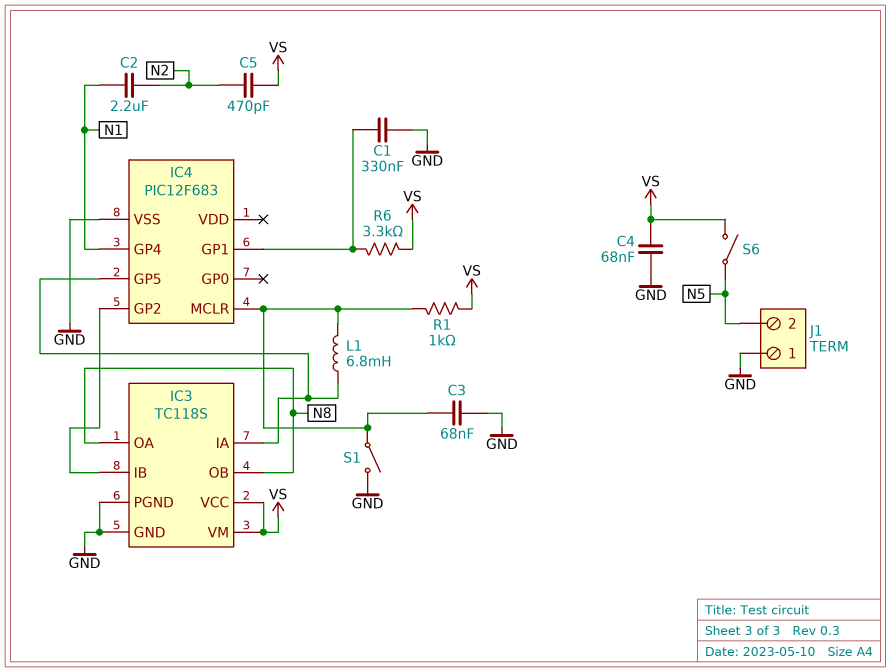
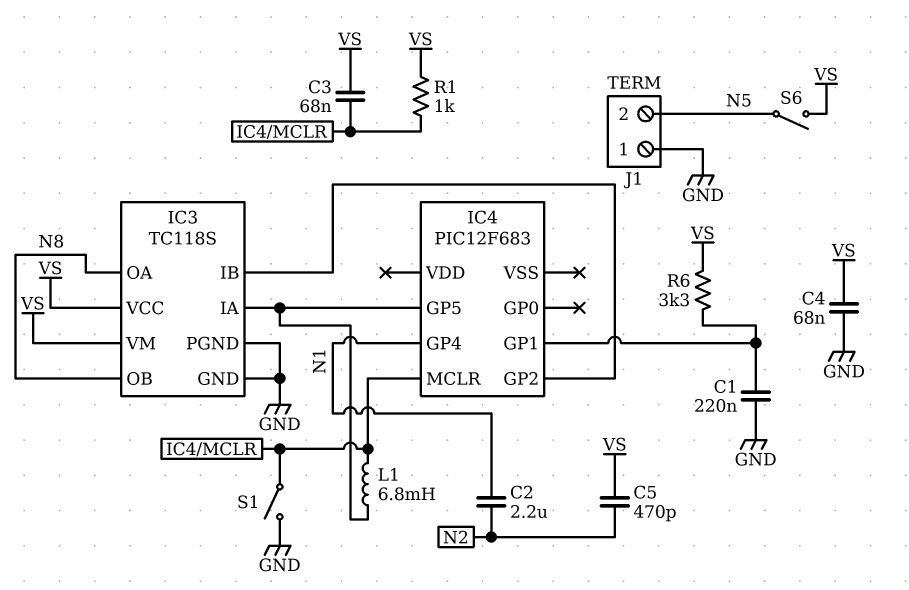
C1: 330nF (GND, IC4/GP1) -> 220nF (GND, IC4/GP1)
C3: 68nF (GND, IC4/MCLR) -> 68nF (IC4/MCLR, VS)
IC4 pin VSS: GND -> none

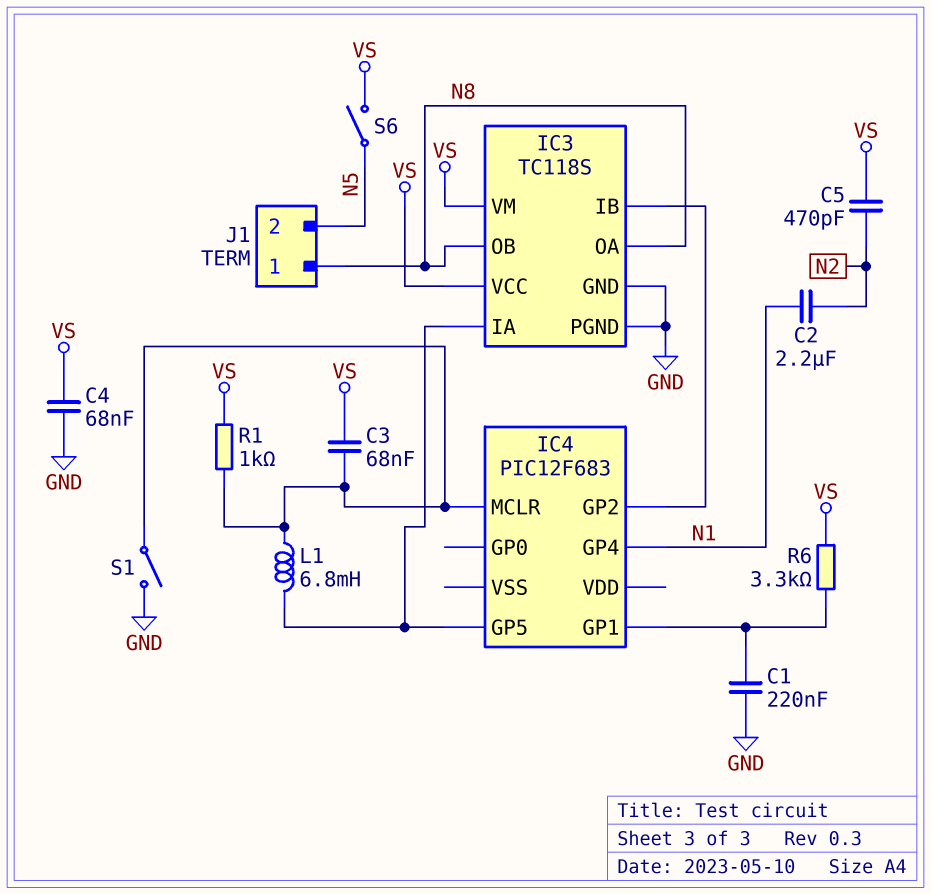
J1 pin 1: GND -> N8

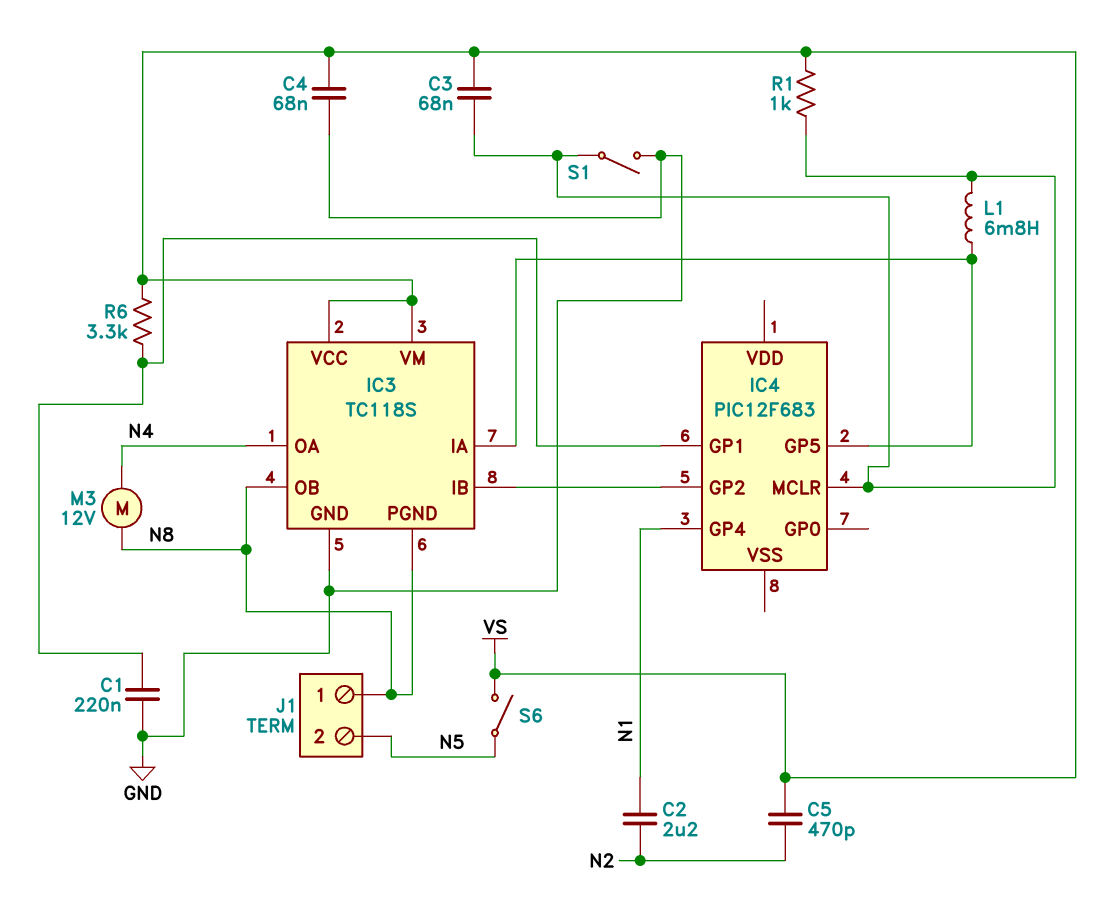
IC3 pin OA: N8 -> N4
IC3 pin PGND: GND -> N8
M3: none -> motor 12V (N4, N8)

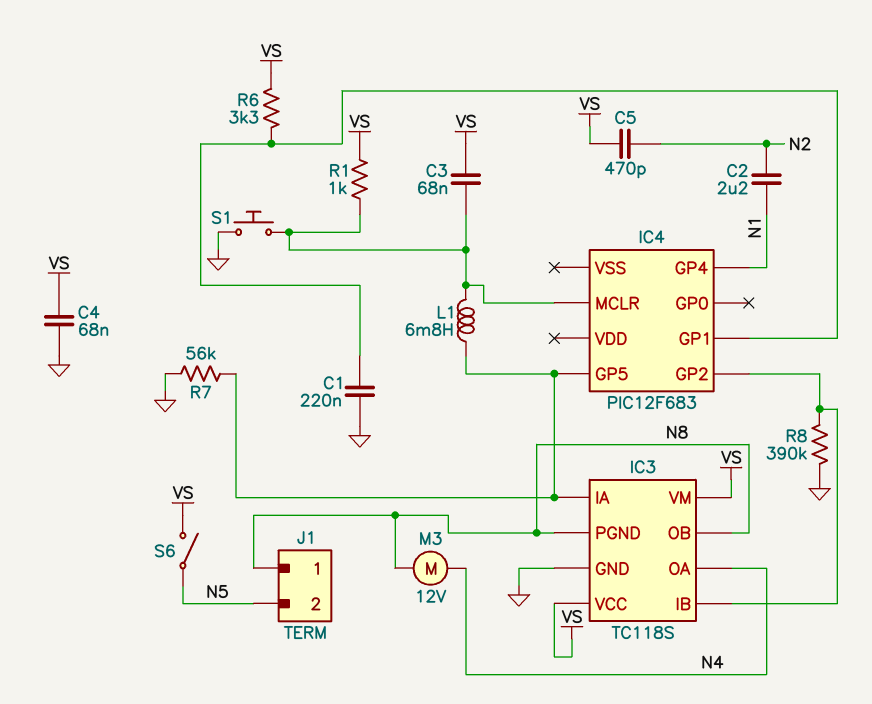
R7: none -> 56k (GND, IC3/IA)
R8: none -> 390k (GND, IC3/IB)
S1: switch (GND, IC4/MCLR) -> button (GND, IC4/MCLR)

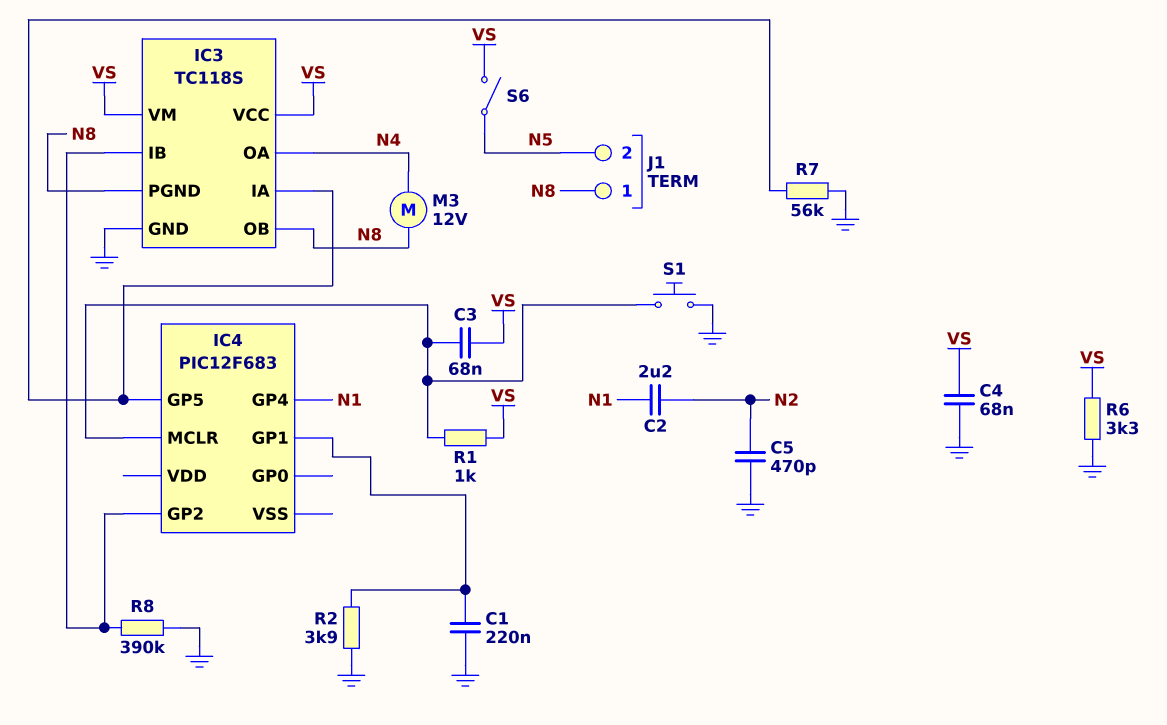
C5: 470pF (N2, VS) -> 470pF (GND, N2)
L1: 6.8mH (IC3/IA, IC4/MCLR) -> none
R2: none -> 3.9k (GND, IC4/GP1)
R6: 3.3k (IC4/GP1, VS) -> 3.3k (GND, VS)

